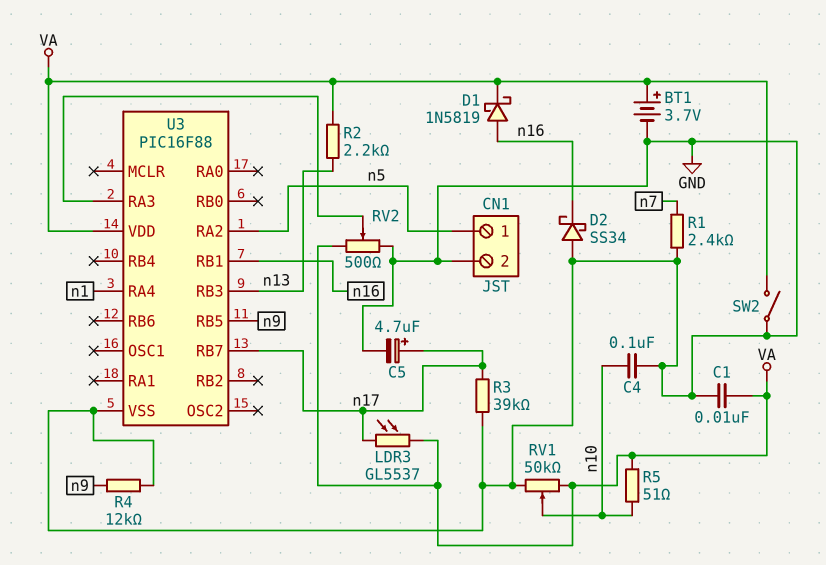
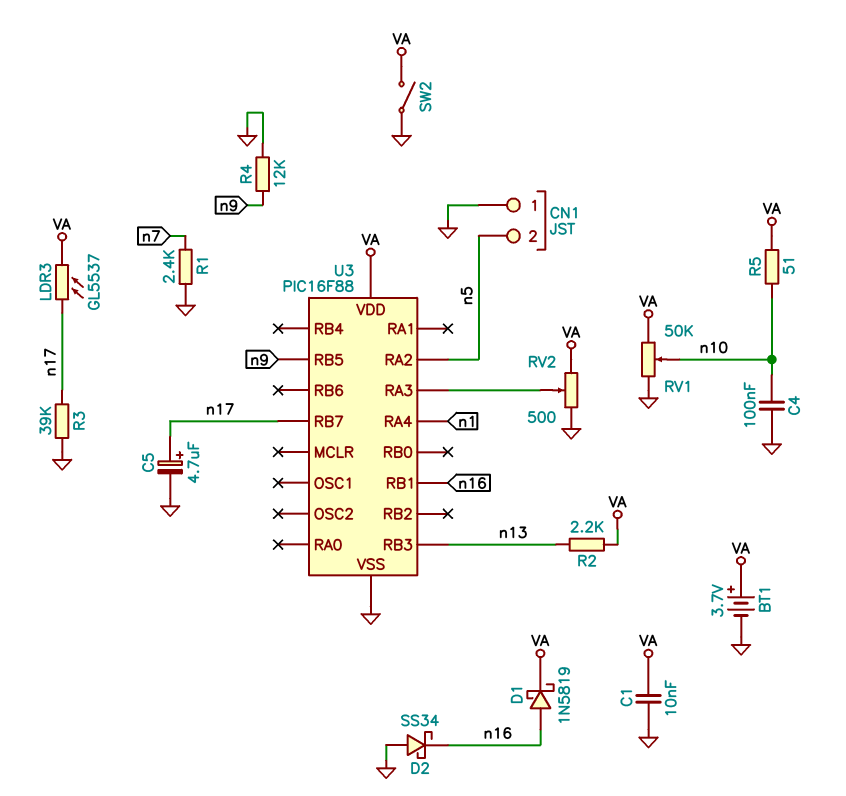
CN1 pin 1: n5 -> GND
CN1 pin 2: GND -> n5

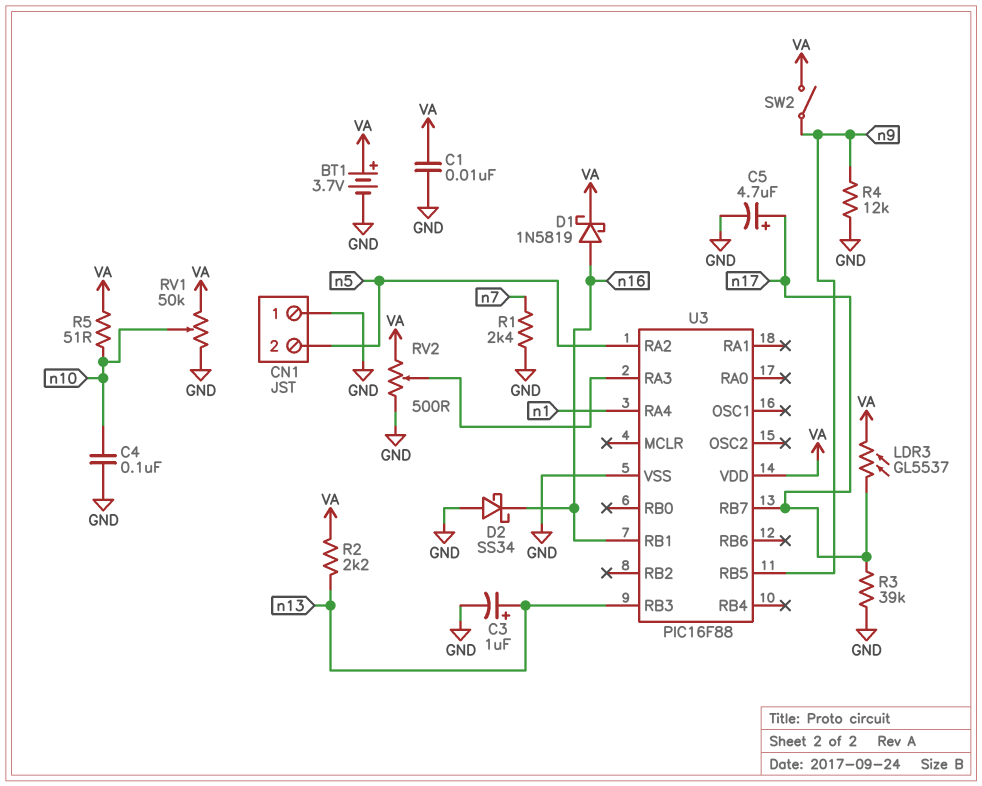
C3: none -> 1uF (plus n13, minus GND)
SW2: switch (GND, VA) -> switch (VA, n9)

